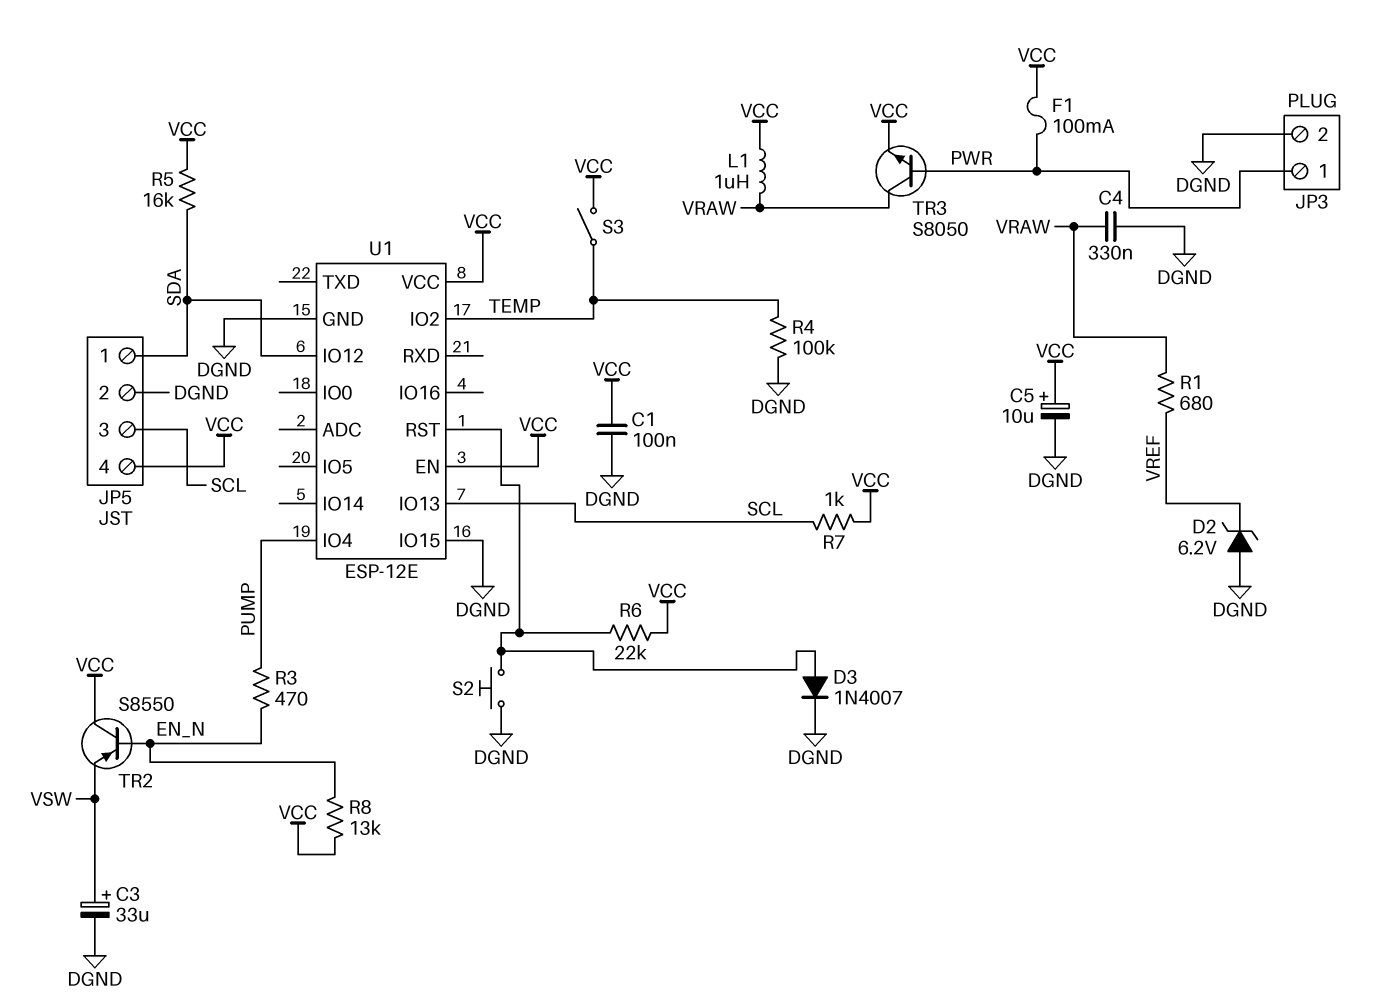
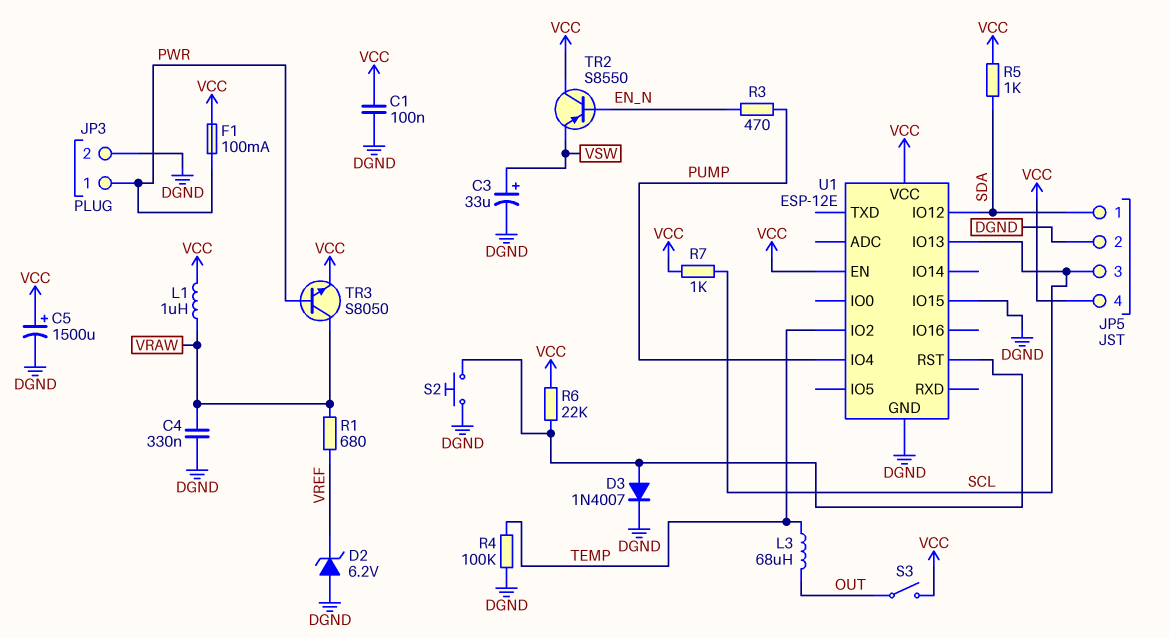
C5: 10uF (plus VCC, minus DGND) -> 1500uF (plus VCC, minus DGND)
L3: none -> 68uH (OUT, TEMP)
R5: 16k (SDA, VCC) -> 1k (SDA, VCC)
R8: 13k (EN_N, VCC) -> none
S3: switch (TEMP, VCC) -> switch (OUT, VCC)

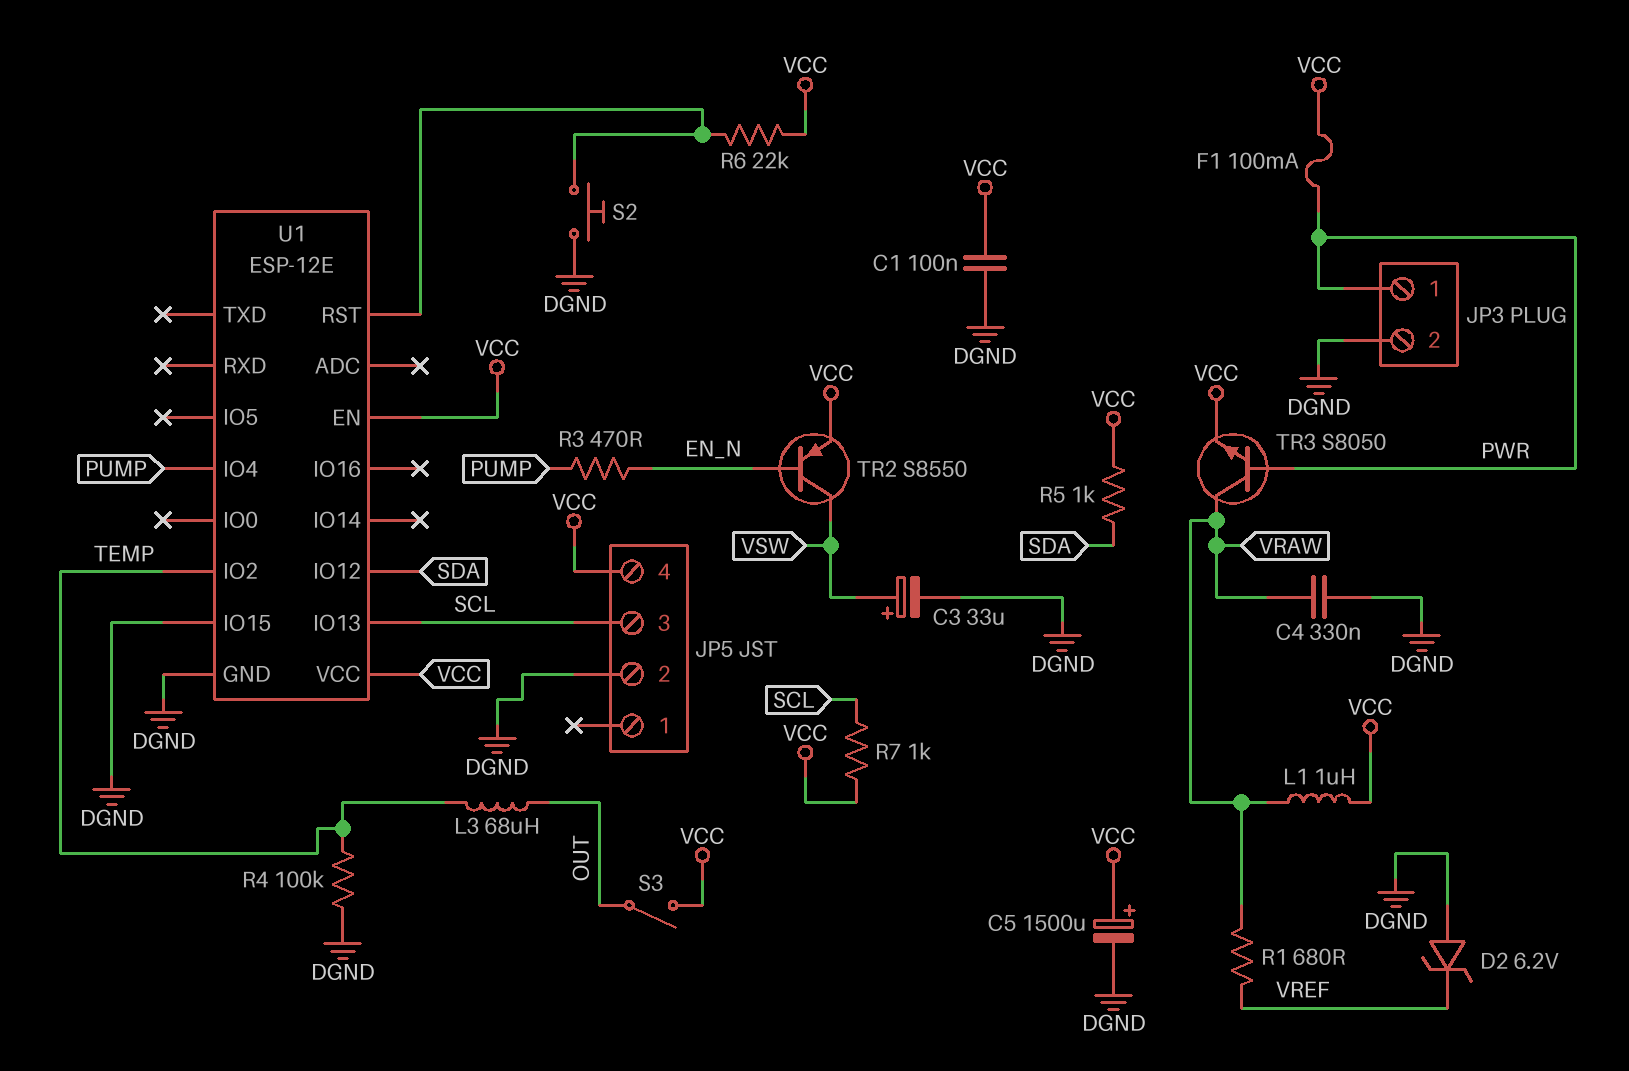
D3: diode 1N4007 (A U1/RST, K DGND) -> none
JP5 pin 1: SDA -> none
TR2: PNP S8550 (B EN_N, C VCC, E VSW) -> PNP S8550 (B EN_N, C VSW, E VCC)

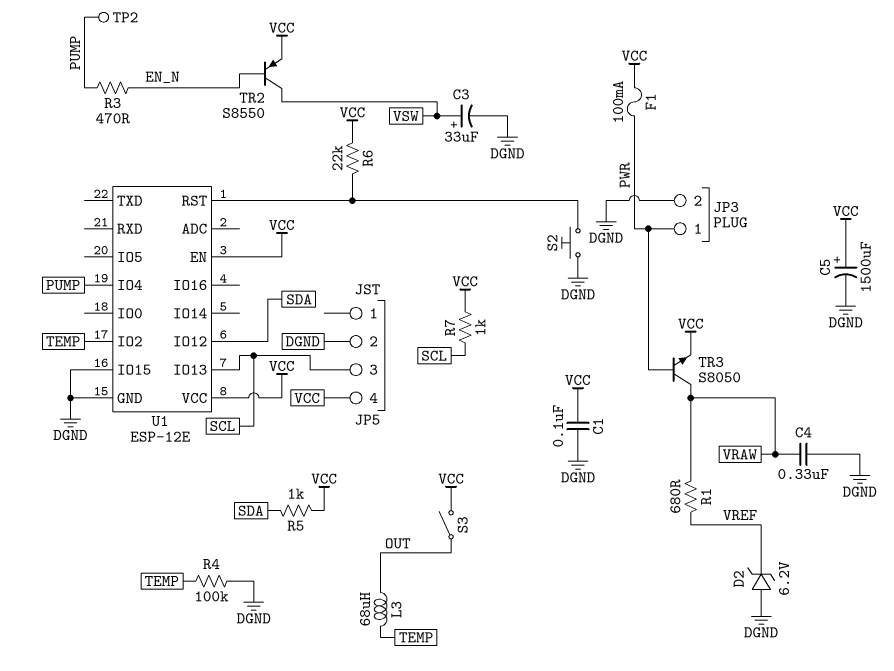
L1: 1uH (VCC, VRAW) -> none
TP2: none -> test point (PUMP)

